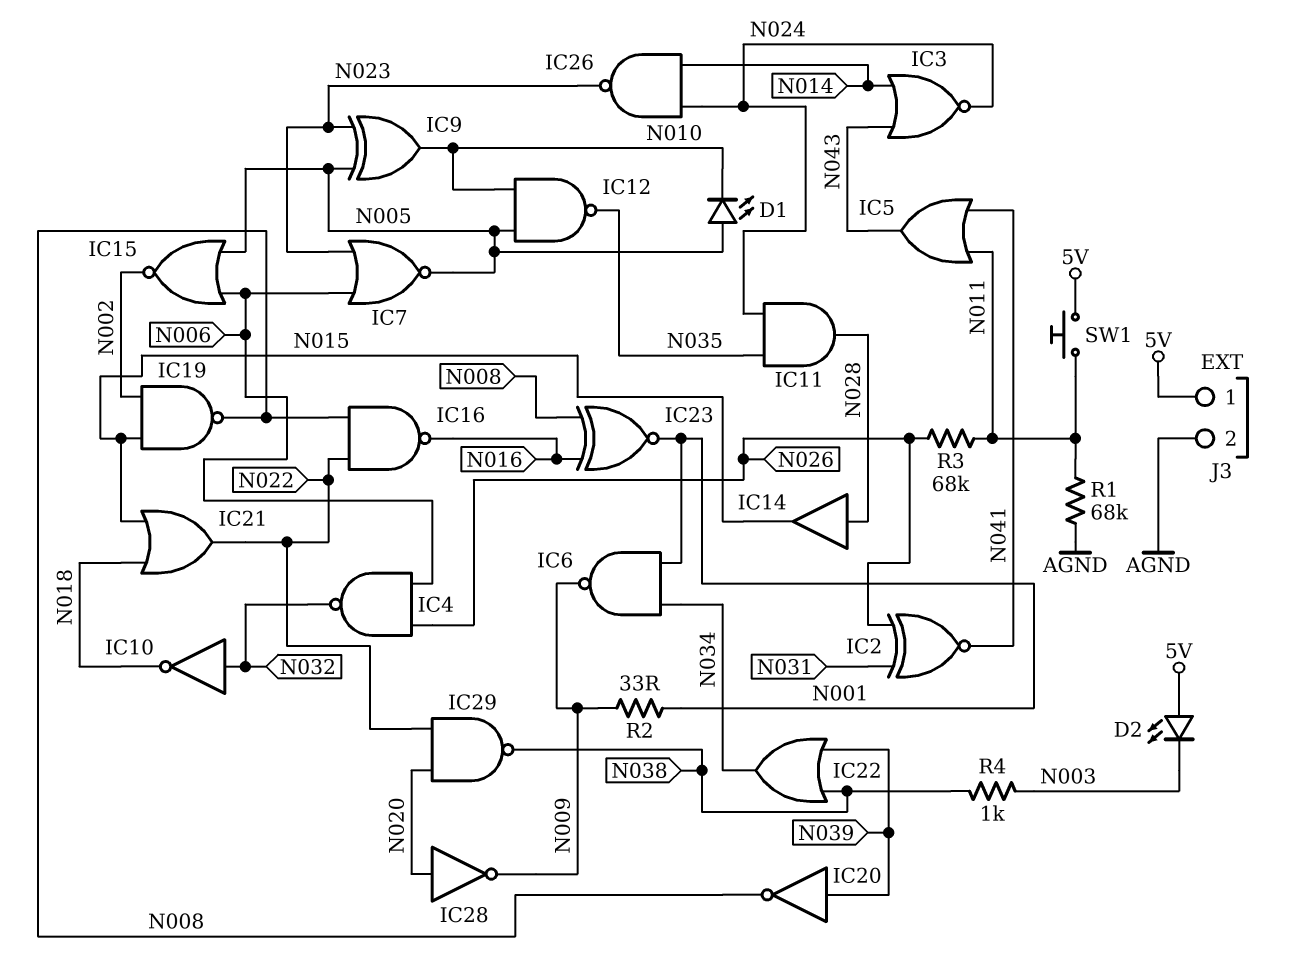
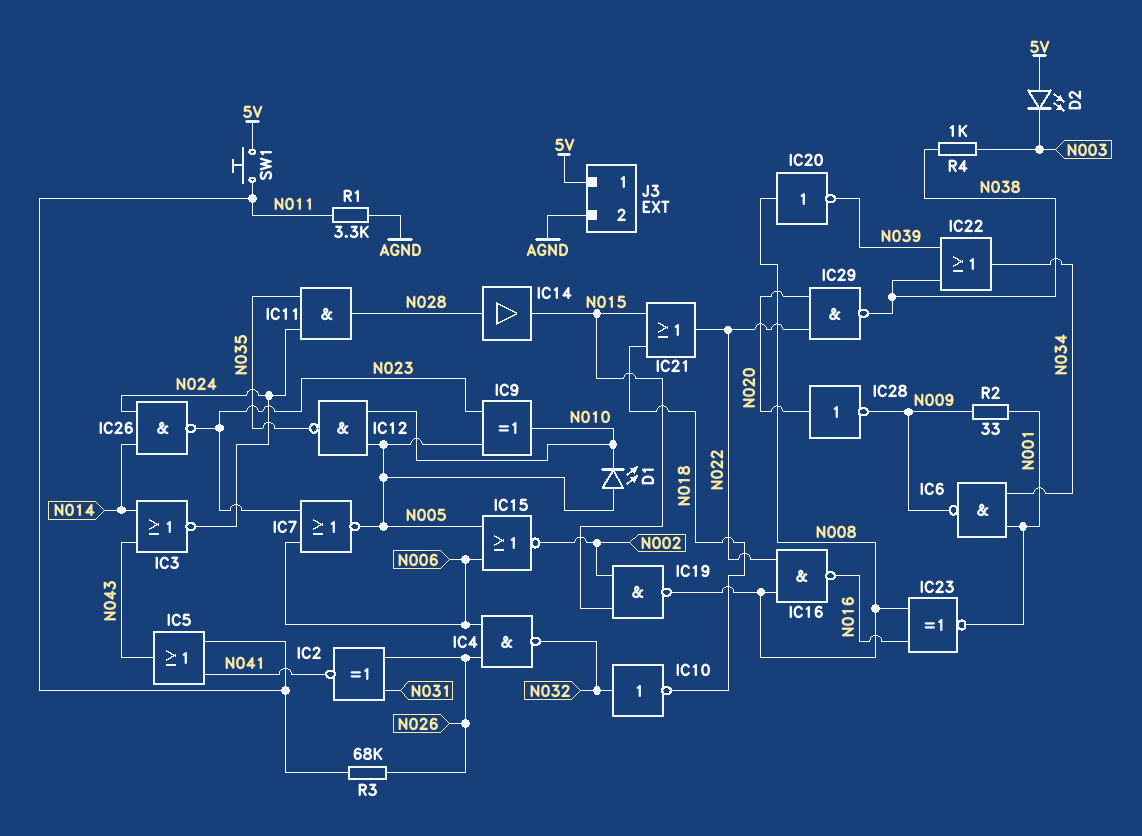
IC20: NOT (in N039, out N008) -> NOT (in N008, out N039)
R1: 68k (AGND, N011) -> 3.3k (AGND, N011)

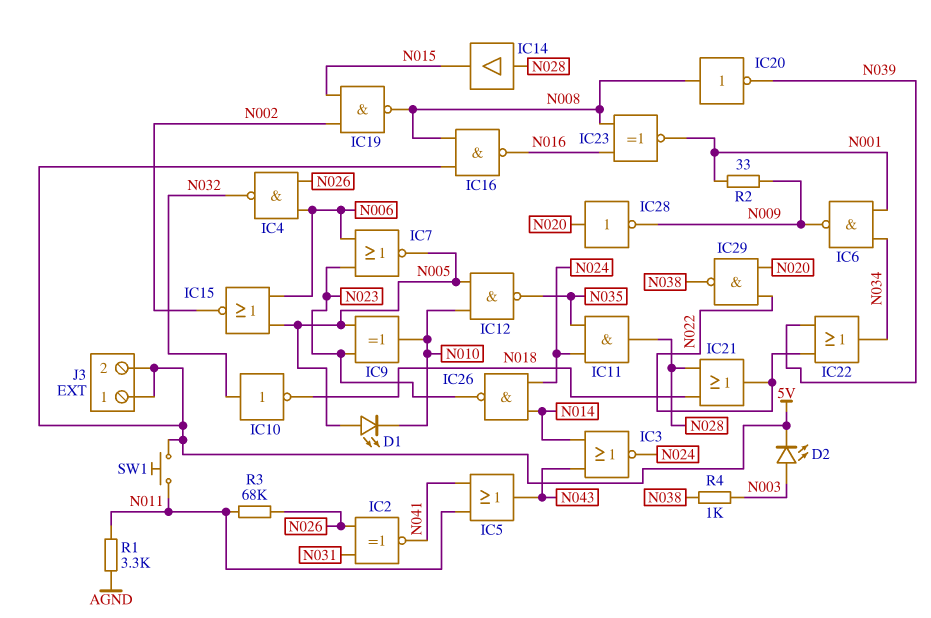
D2: LED (A 5V, K N003) -> LED (A N003, K 5V)
IC16: NAND (in N008, in N022, out N016) -> NAND (in 5V, in N008, out N016)
IC21: OR (in N015, in N018, out N022) -> OR (in N018, in N028, out N022)
IC22: OR (in N038, in N039, out N034) -> OR (in N022, in N039, out N034)
J3 pin 2: AGND -> 5V

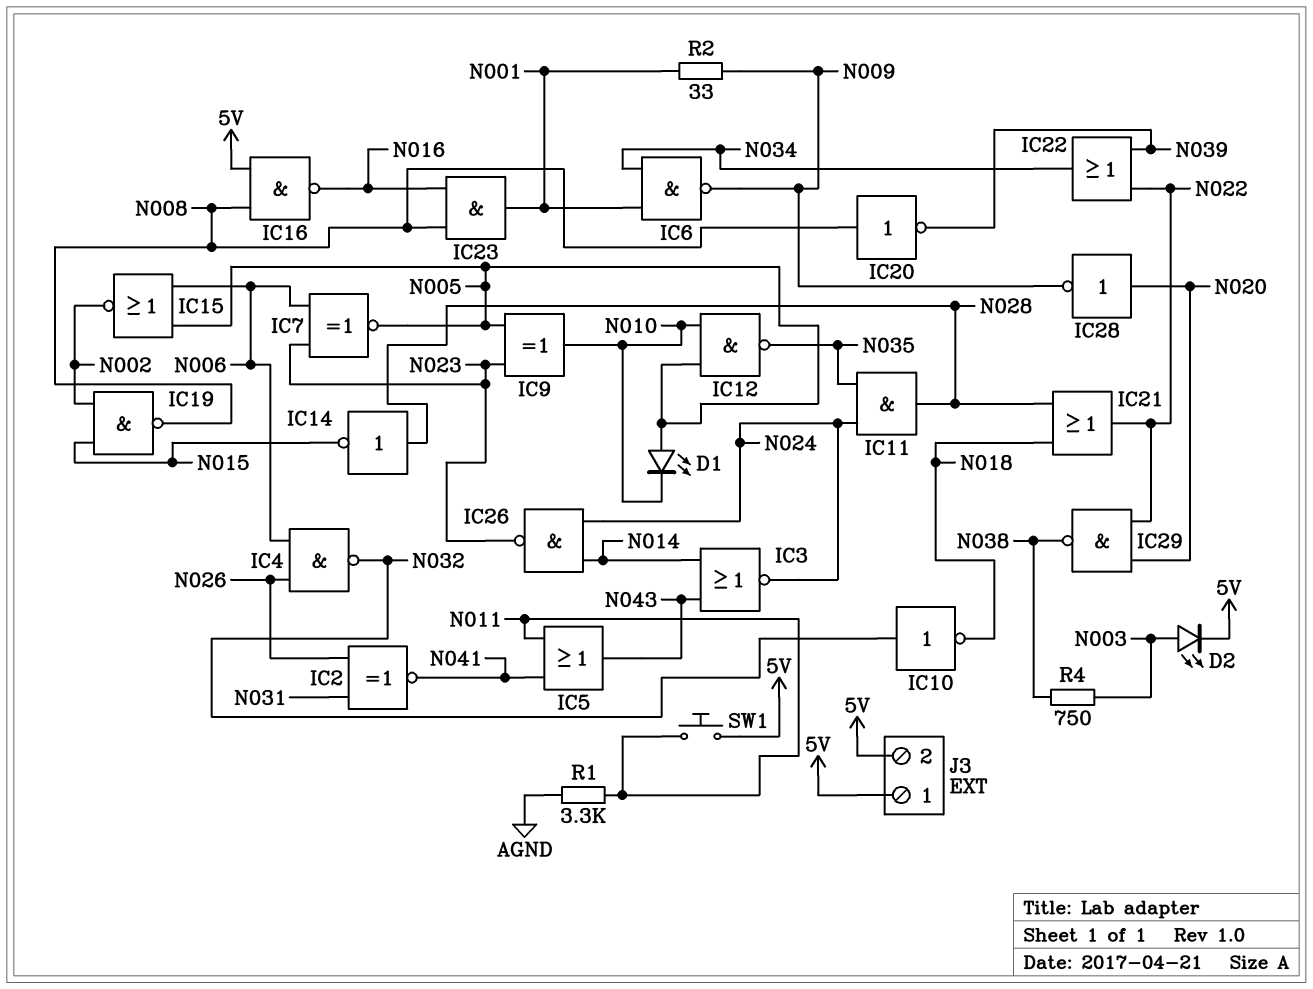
IC7: NOR (in N006, in N023, out N005) -> XNOR (in N006, in N023, out N005)
IC14: buffer (in N028, out N015) -> NOT (in N028, out N015)
IC23: XNOR (in N008, in N016, out N001) -> AND (in N008, in N016, out N001)
R3: 68k (N011, N026) -> none
R4: 1k (N003, N038) -> 750 (N003, N038)

